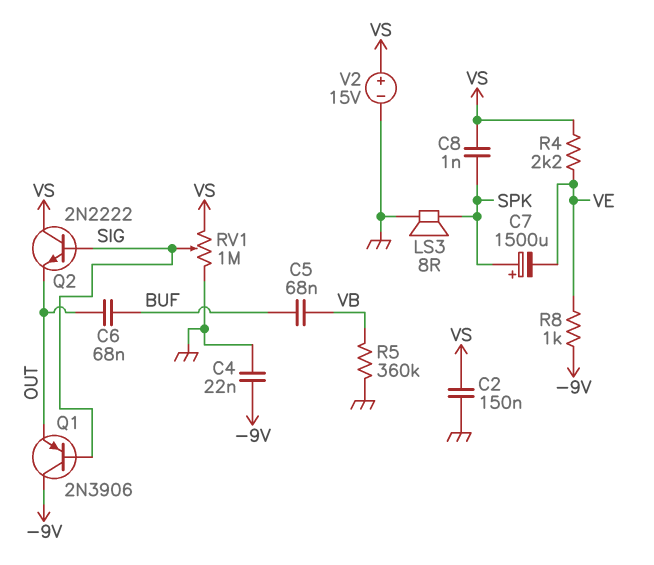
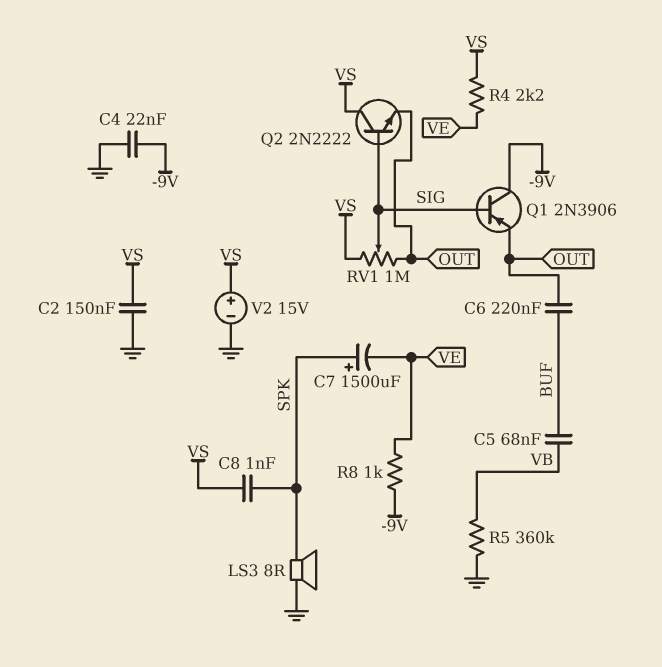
C6: 68nF (BUF, OUT) -> 220nF (BUF, OUT)
RV1: 1M (GND, VS, wiper SIG) -> 1M (OUT, VS, wiper SIG)

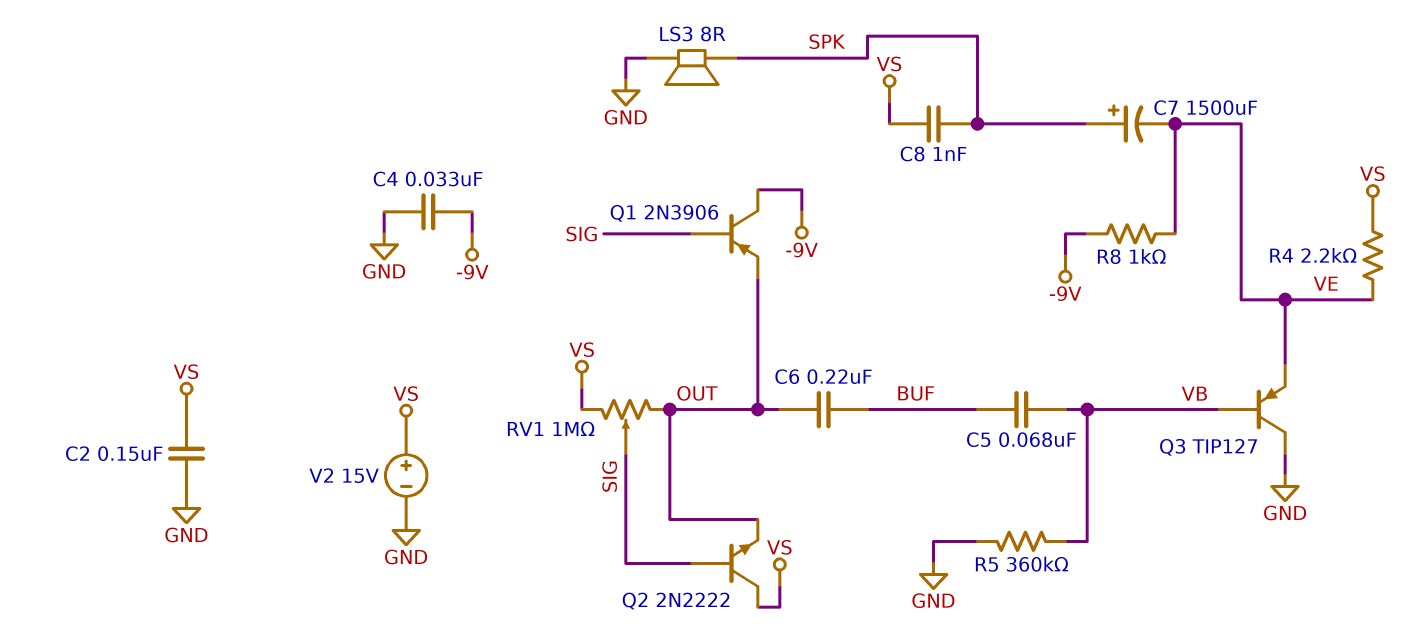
C4: 22nF (-9V, GND) -> 33nF (-9V, GND)
Q3: none -> PNP TIP127 (B VB, C GND, E VE)

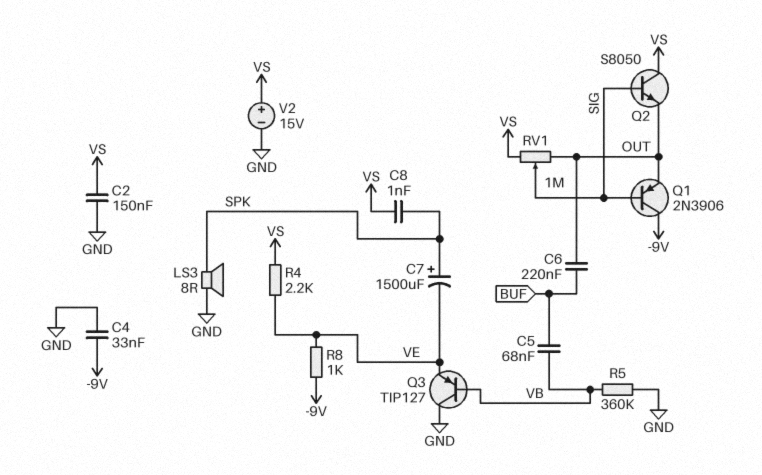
Q2: NPN 2N2222 (B SIG, C VS, E OUT) -> NPN S8050 (B SIG, C VS, E OUT)

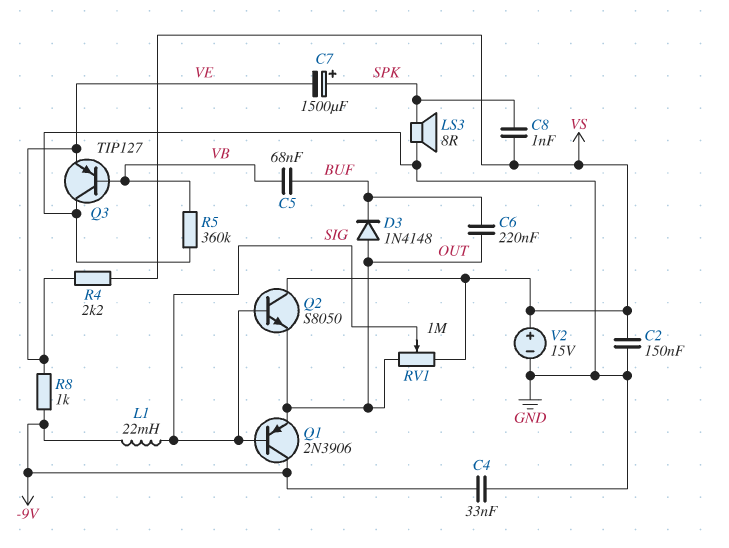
D3: none -> diode 1N4148 (A OUT, K BUF)
L1: none -> 22mH (-9V, SIG)

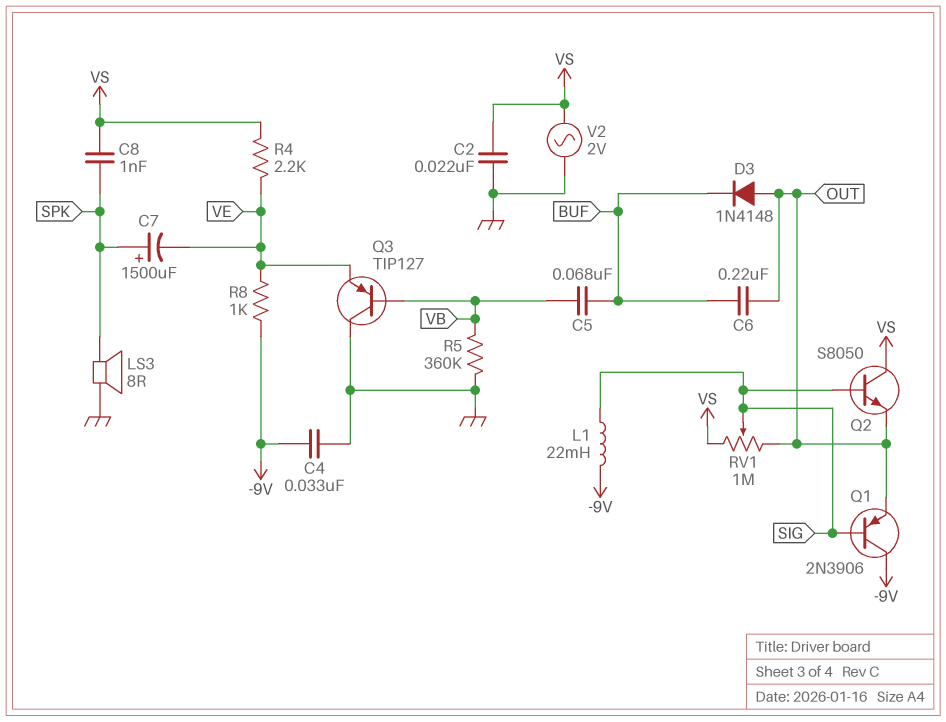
C2: 150nF (GND, VS) -> 22nF (GND, VS)
V2: 15V (plus VS, minus GND) -> AC 2V (GND, VS)

